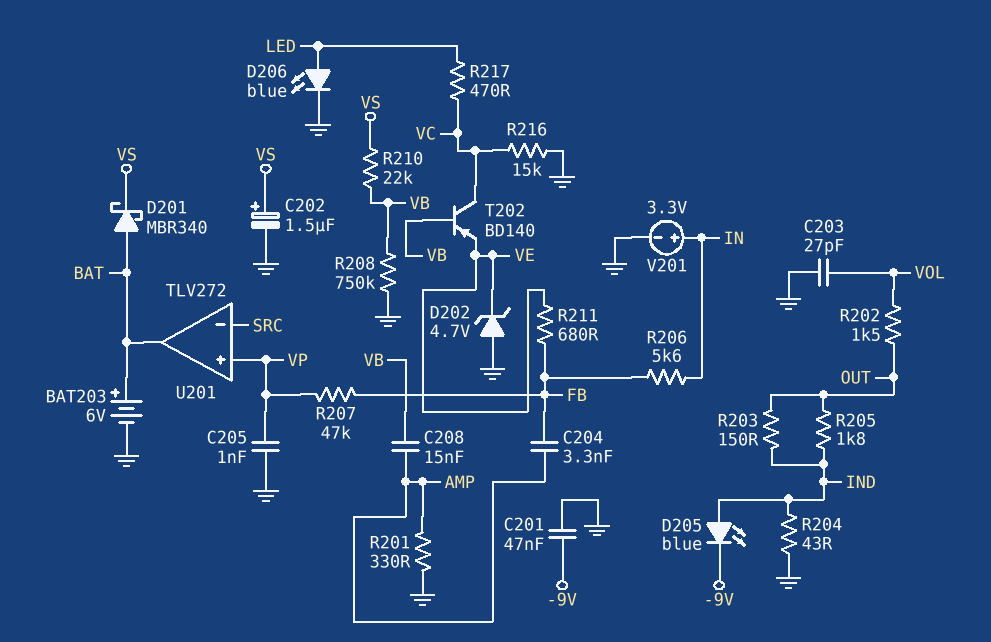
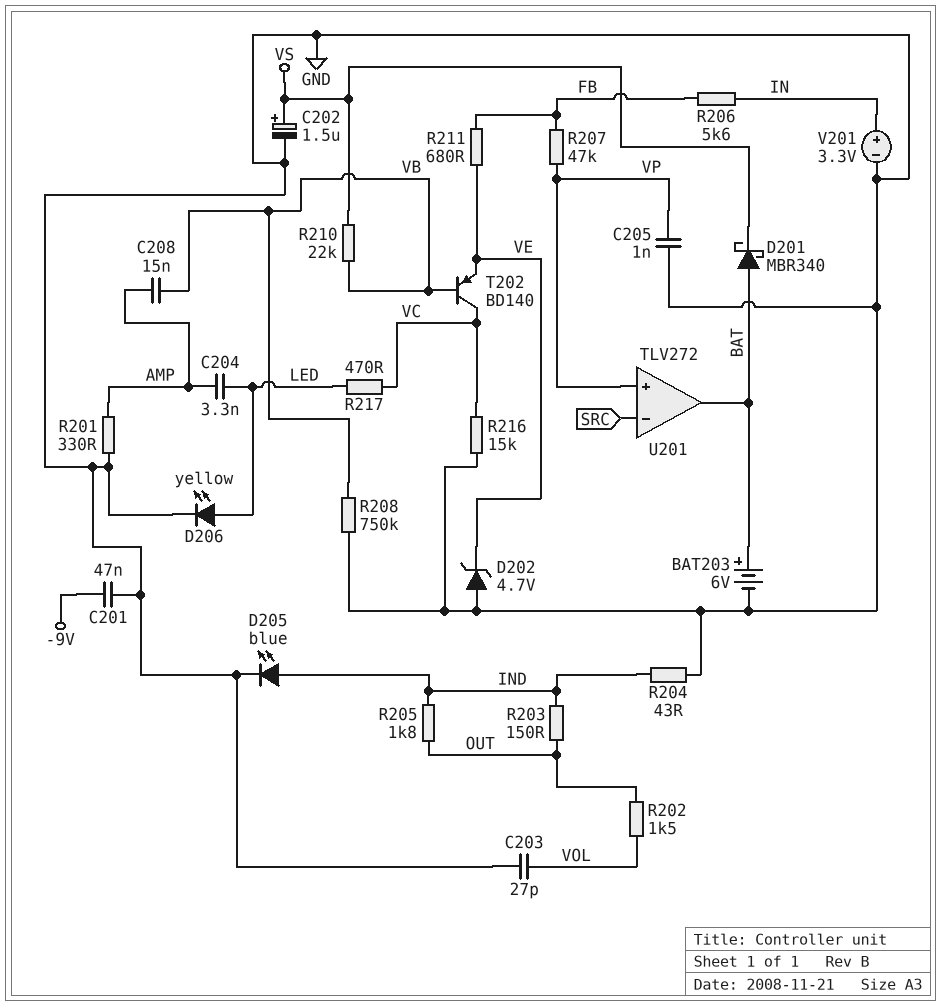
C204: 3.3nF (AMP, FB) -> 3.3nF (AMP, LED)
D205: LED blue (A IND, K -9V) -> LED blue (A IND, K GND)
D206: LED blue (A LED, K GND) -> LED yellow (A LED, K GND)

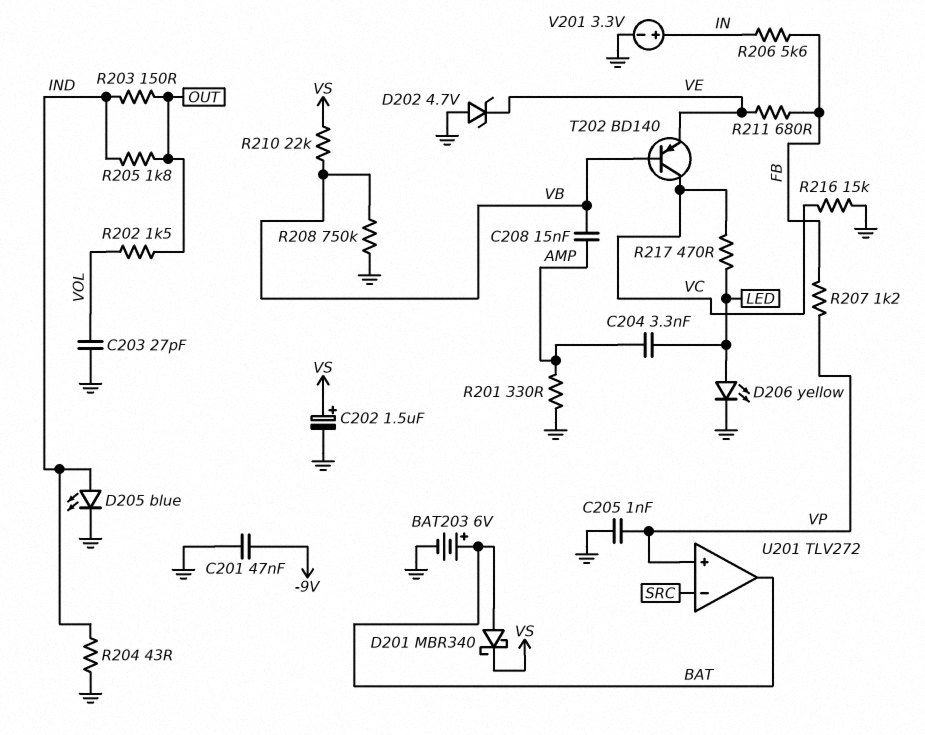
R207: 47k (FB, VP) -> 1.2k (FB, VP)

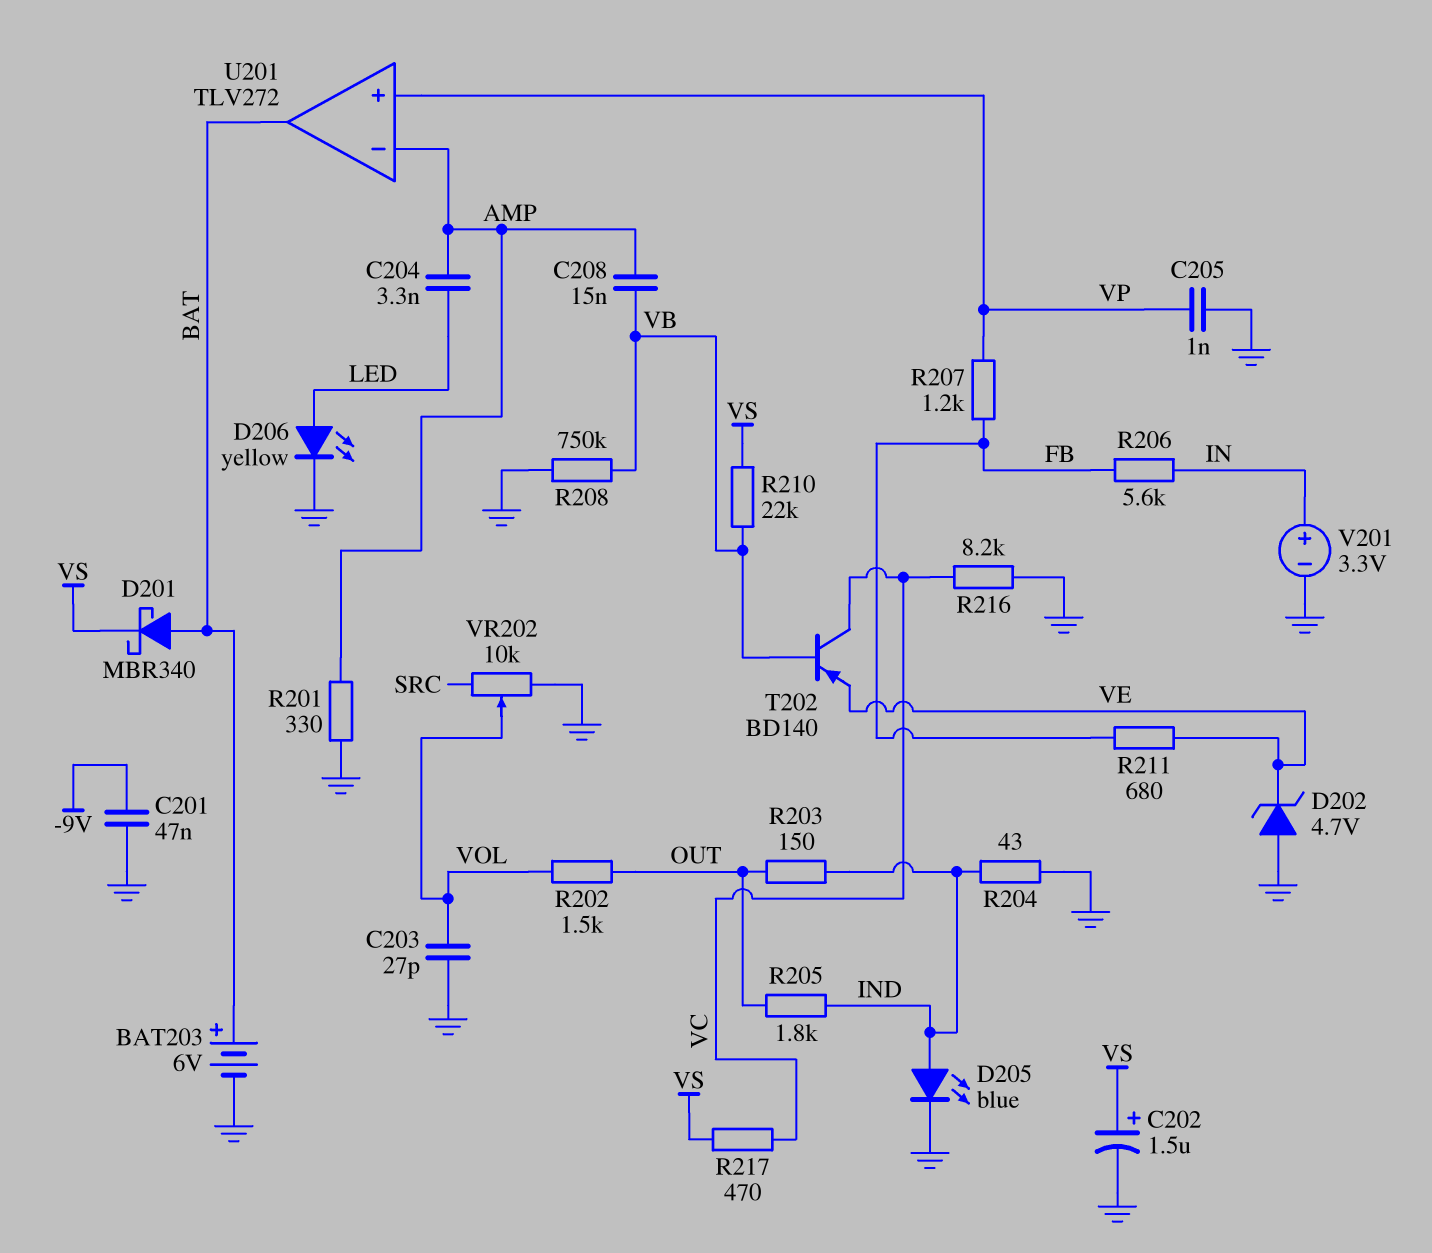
R216: 15k (GND, VC) -> 8.2k (GND, VC)
R217: 470 (LED, VC) -> 470 (VC, VS)
U201 pin in-: SRC -> AMP
VR202: none -> 10k (GND, SRC, wiper VOL)

